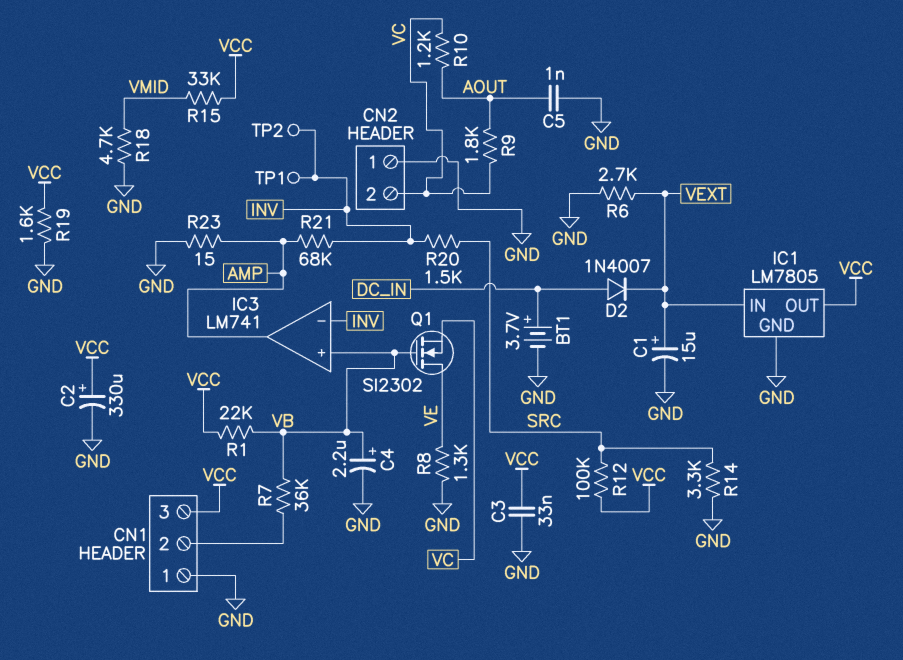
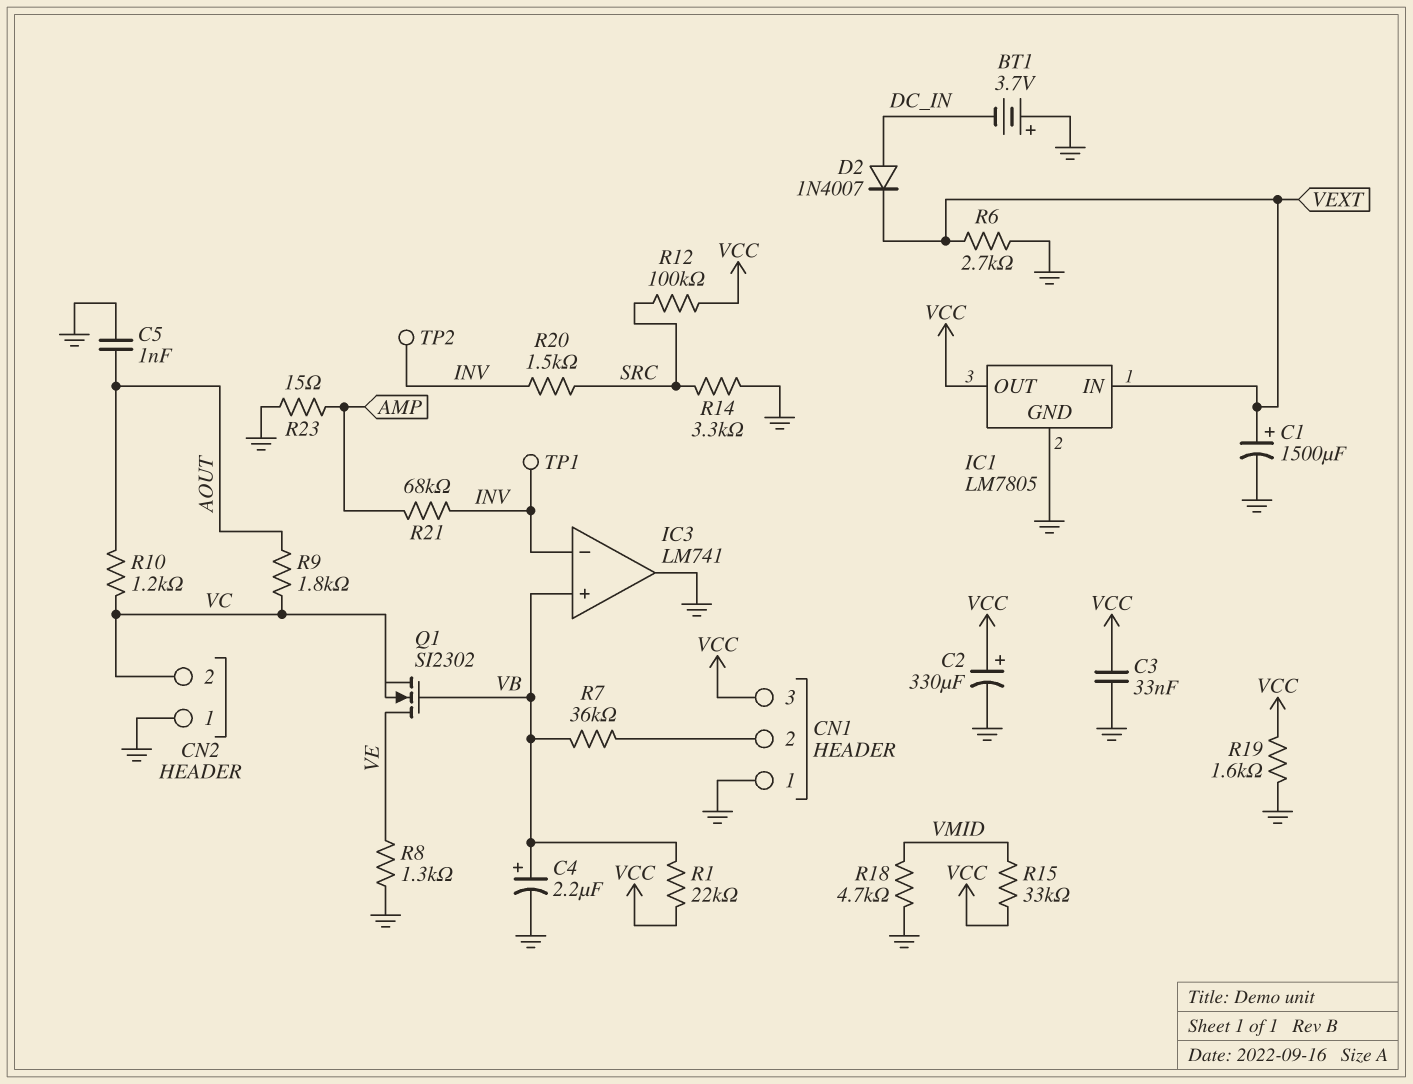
BT1: 3.7V (plus DC_IN, minus GND) -> 3.7V (plus GND, minus DC_IN)
C1: 15uF (plus VEXT, minus GND) -> 1500uF (plus VEXT, minus GND)
IC3 pin out: AMP -> GND

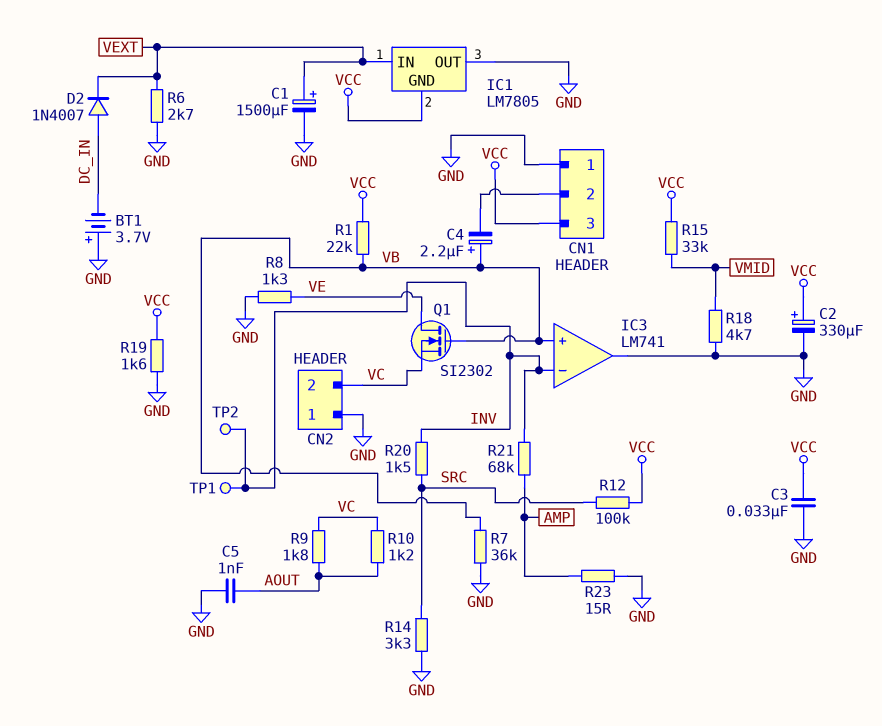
C4: 2.2uF (plus VB, minus GND) -> 2.2uF (plus VB, minus CN1/2)
IC1 pin GND: GND -> VCC
IC1 pin OUT: VCC -> GND
R7: 36k (CN1/2, VB) -> 36k (GND, VB)

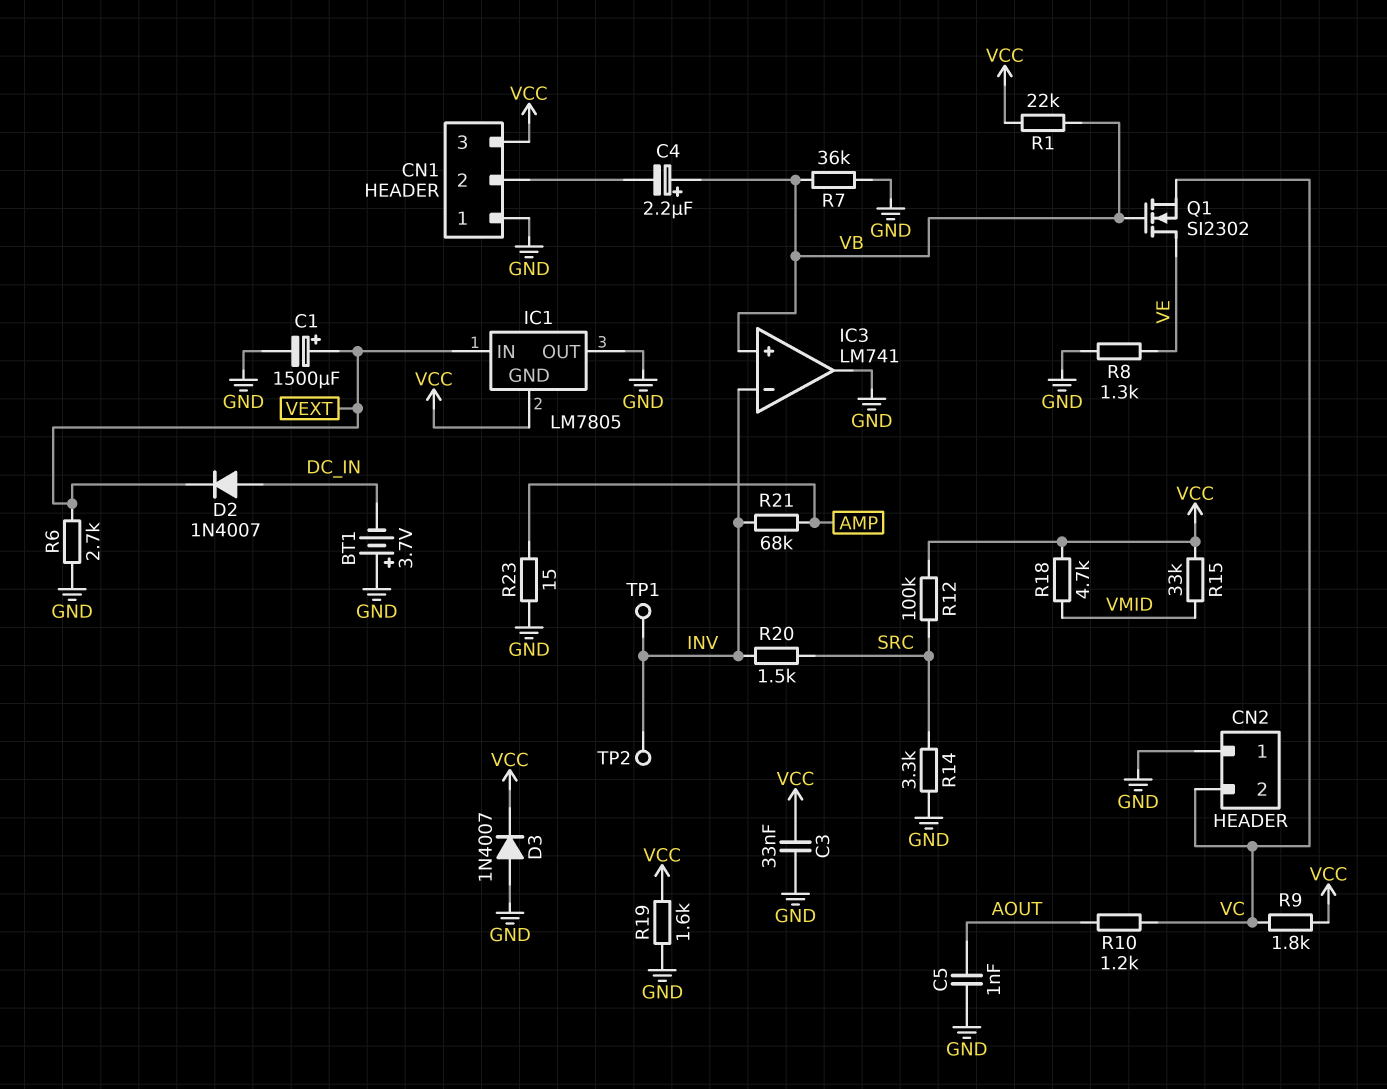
C2: 330uF (plus VCC, minus GND) -> none
D3: none -> diode 1N4007 (A GND, K VCC)
R9: 1.8k (AOUT, VC) -> 1.8k (VC, VCC)
R18: 4.7k (GND, VMID) -> 4.7k (VCC, VMID)

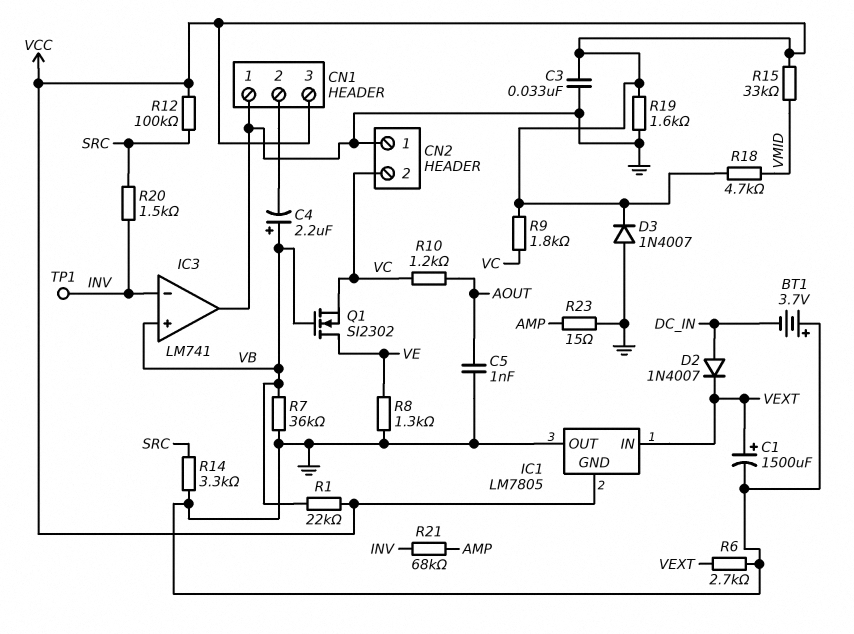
TP2: test point (INV) -> none

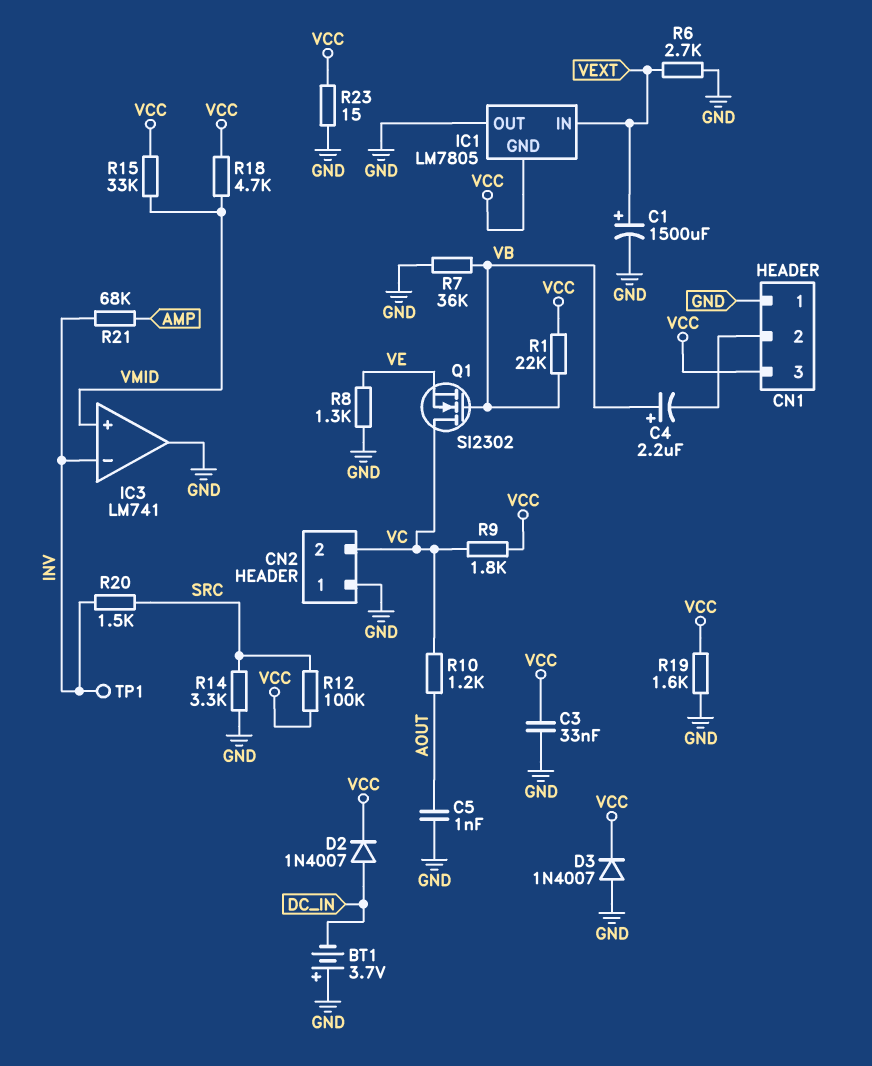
D2: diode 1N4007 (A DC_IN, K VEXT) -> diode 1N4007 (A DC_IN, K VCC)
IC3 pin in+: VB -> VMID
Q1: NMOS SI2302 (G VB, D VE, S VC) -> NMOS SI2302 (G VB, D VC, S VE)
R23: 15 (AMP, GND) -> 15 (GND, VCC)

